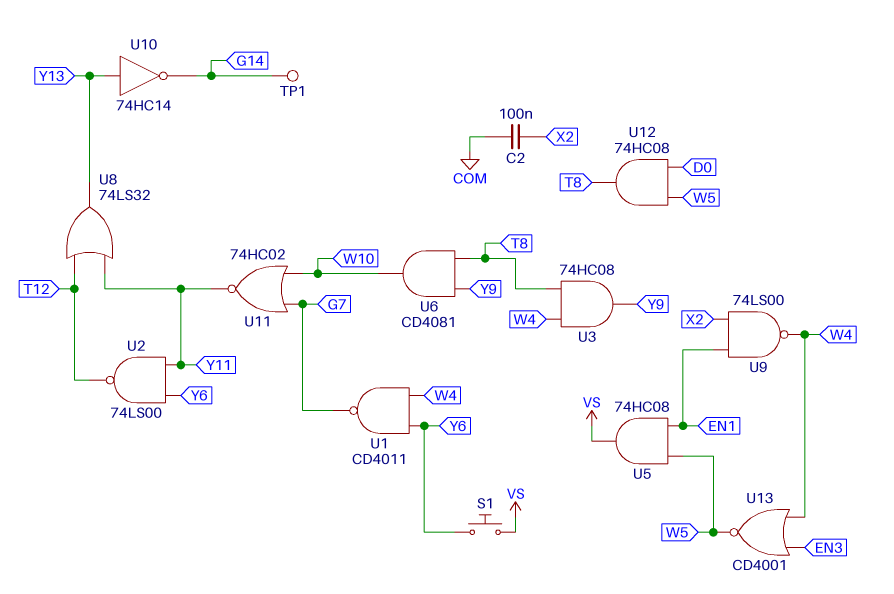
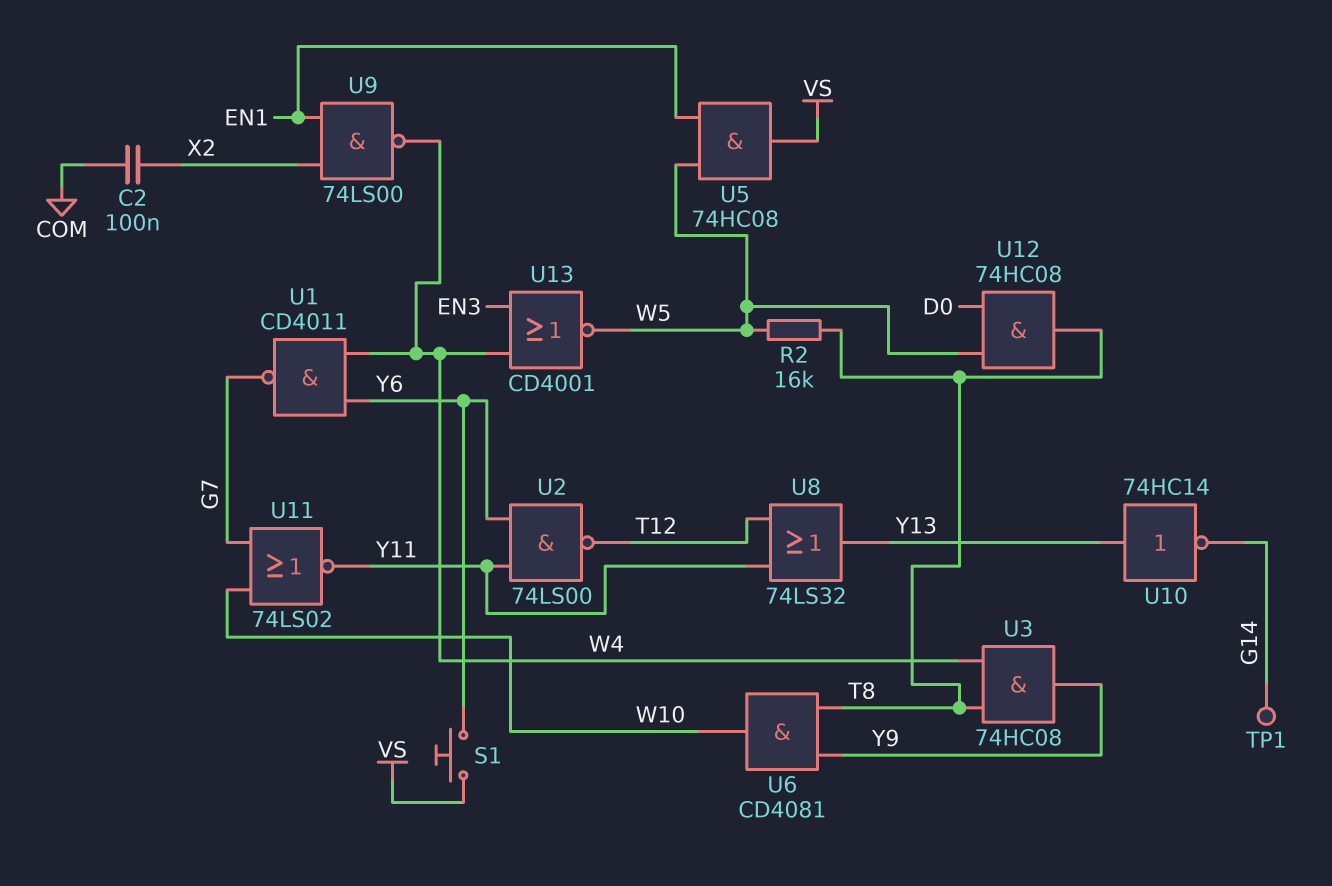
R2: none -> 16k (T8, W5)
U11: NOR 74HC02 (in G7, in W10, out Y11) -> NOR 74LS02 (in G7, in W10, out Y11)

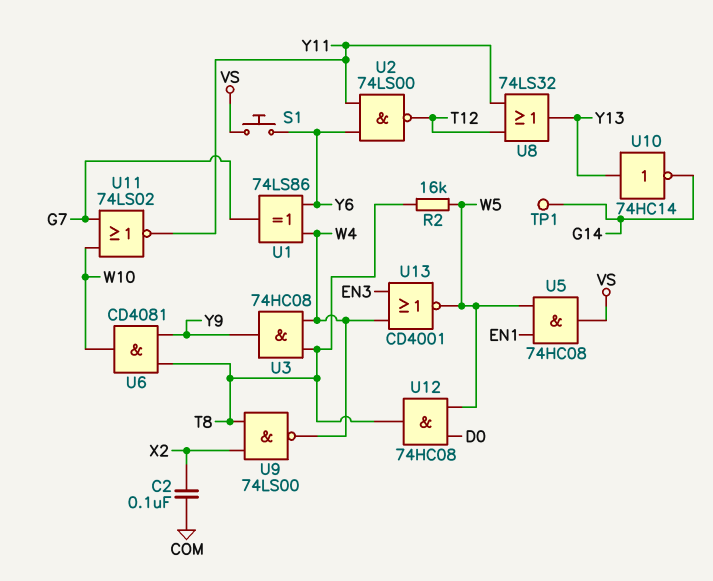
U1: NAND CD4011 (in W4, in Y6, out G7) -> XOR 74LS86 (in W4, in Y6, out G7)
U9: NAND 74LS00 (in EN1, in X2, out W4) -> NAND 74LS00 (in T8, in X2, out W4)

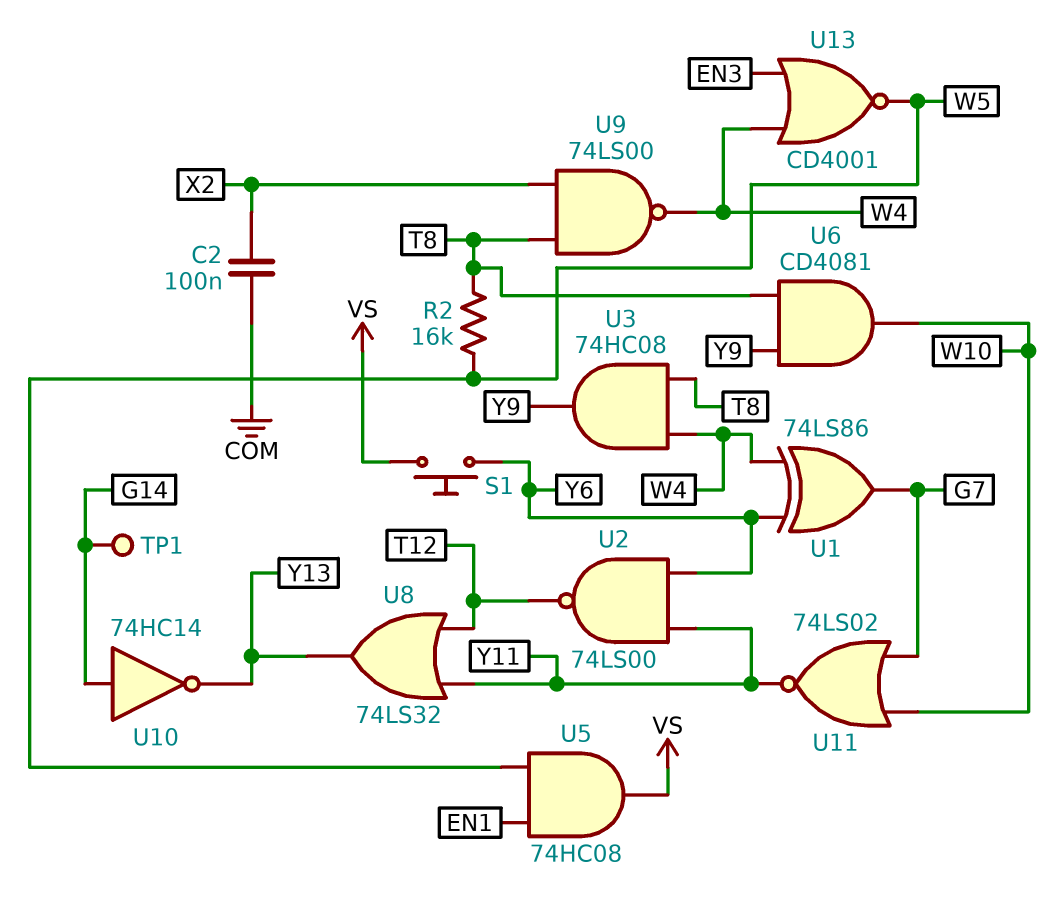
U10: NOT 74HC14 (in Y13, out G14) -> NOT 74HC14 (in G14, out Y13)
U12: AND 74HC08 (in D0, in W5, out T8) -> none

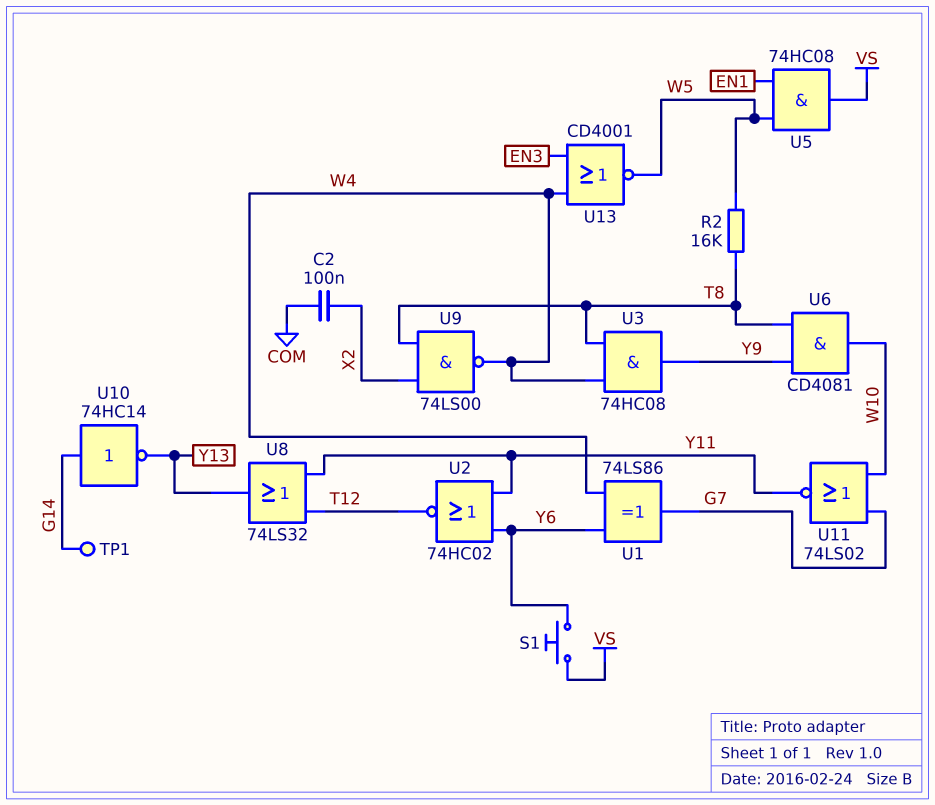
U2: NAND 74LS00 (in Y6, in Y11, out T12) -> NOR 74HC02 (in Y6, in Y11, out T12)

